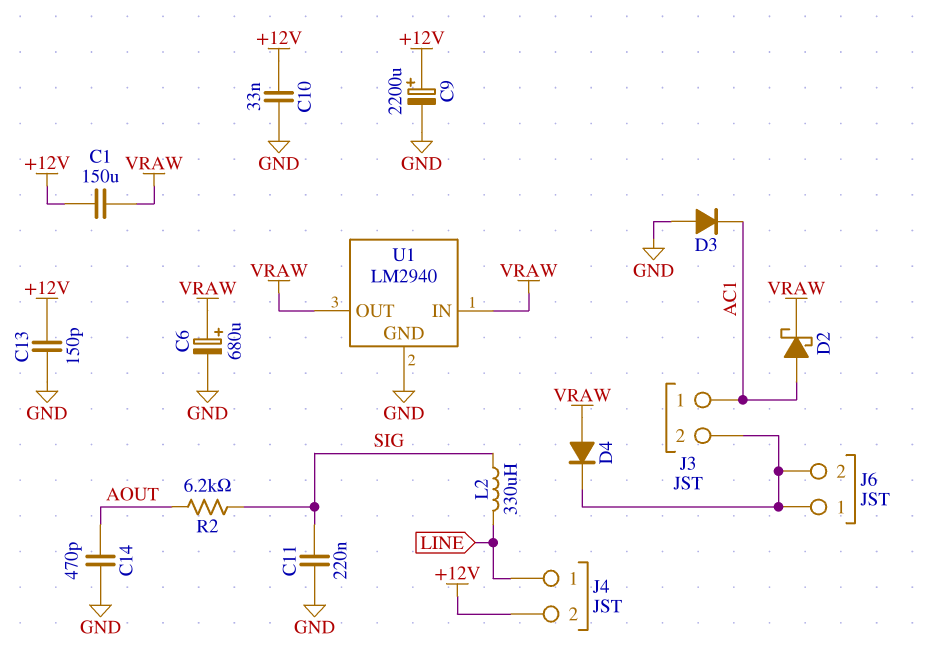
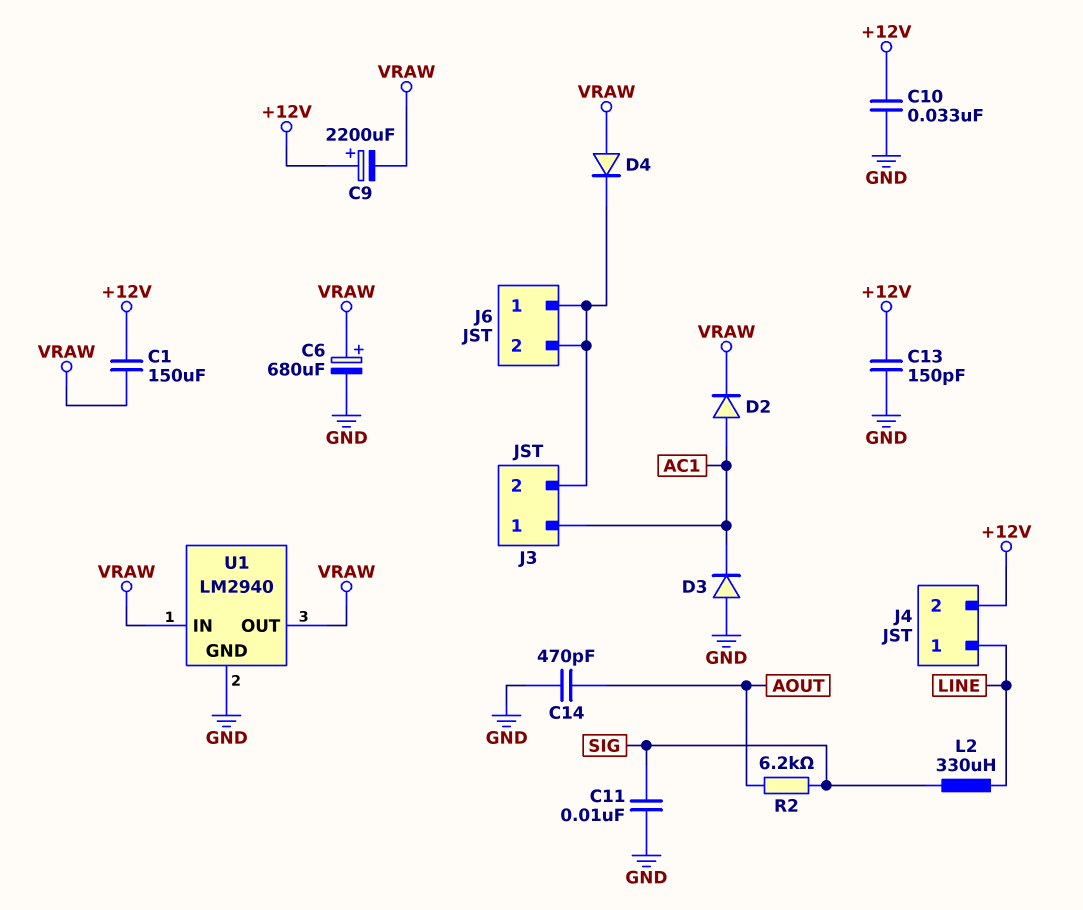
C9: 2200uF (plus +12V, minus GND) -> 2200uF (plus +12V, minus VRAW)
C11: 220nF (GND, SIG) -> 10nF (GND, SIG)
D2: schottky (A AC1, K VRAW) -> diode (A AC1, K VRAW)

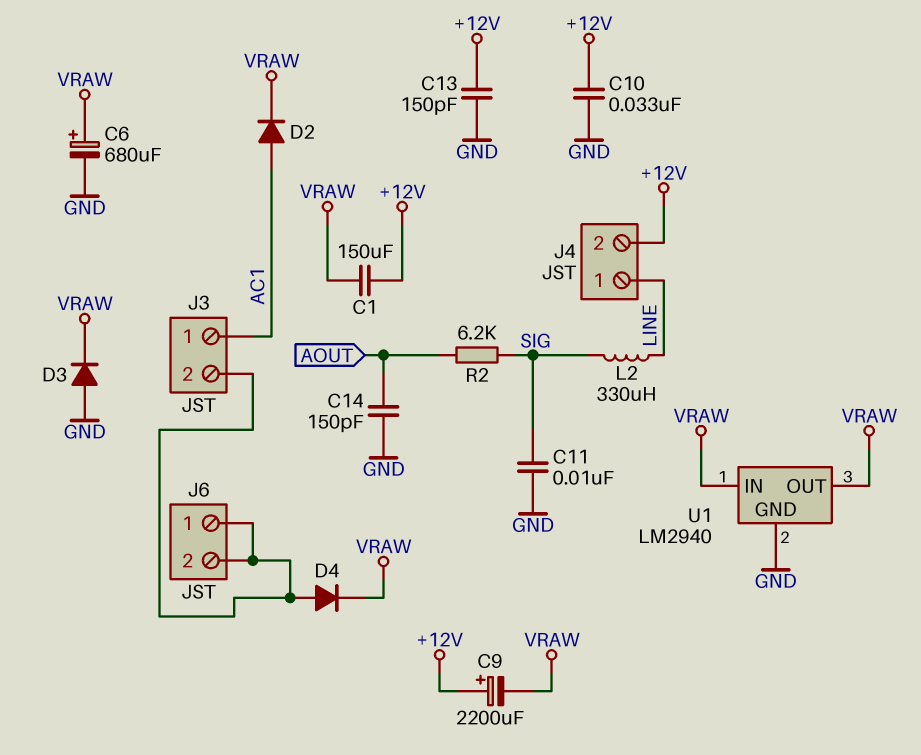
C14: 470pF (AOUT, GND) -> 150pF (AOUT, GND)
D3: diode (A GND, K AC1) -> diode (A GND, K VRAW)
D4: diode (A VRAW, K J3/2) -> diode (A J3/2, K VRAW)

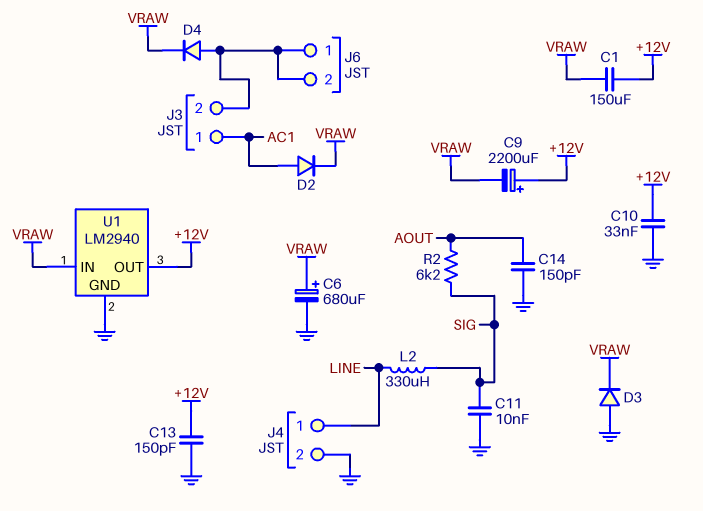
J4 pin 2: +12V -> GND
U1 pin OUT: VRAW -> +12V

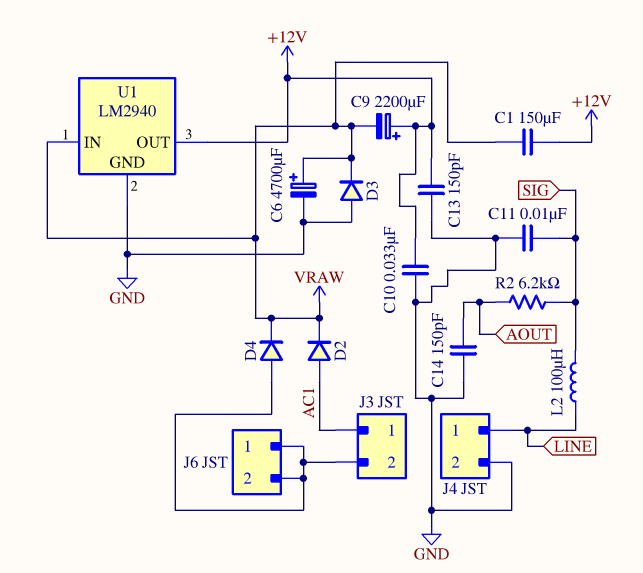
C6: 680uF (plus VRAW, minus GND) -> 4700uF (plus VRAW, minus GND)
L2: 330uH (LINE, SIG) -> 100uH (LINE, SIG)

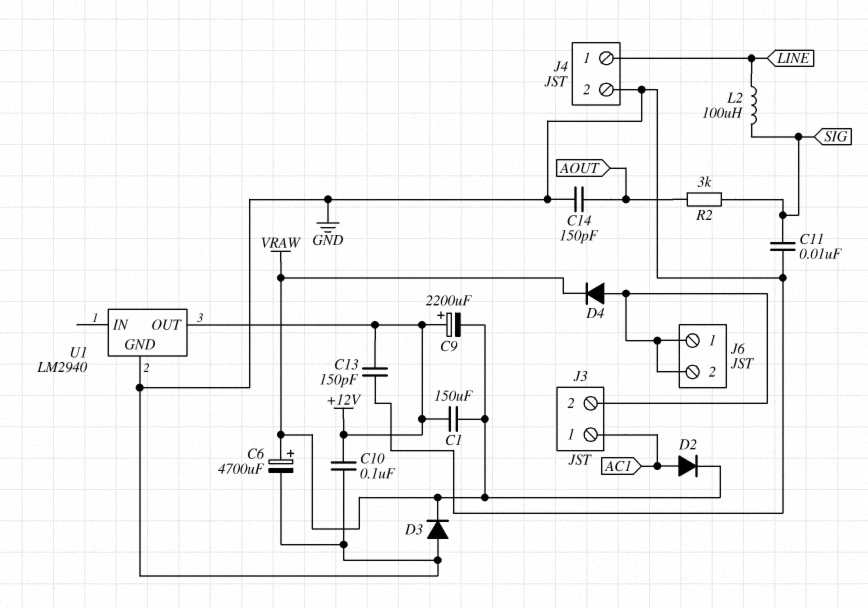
C10: 33nF (+12V, GND) -> 100nF (+12V, GND)
R2: 6.2k (AOUT, SIG) -> 3k (AOUT, SIG)
U1 pin IN: VRAW -> none

